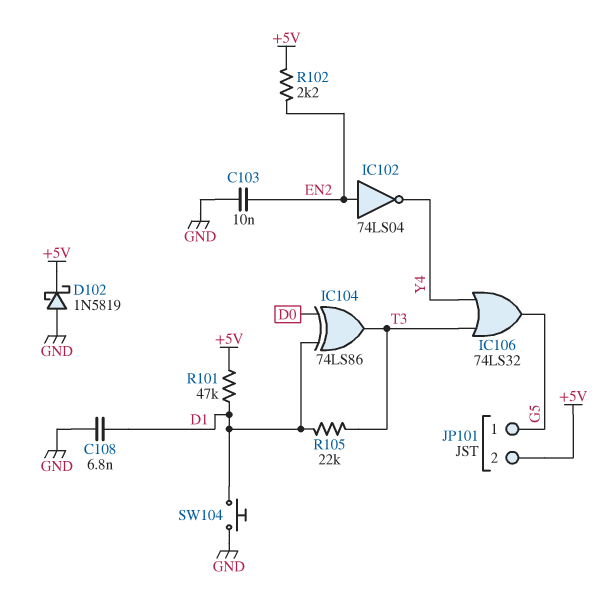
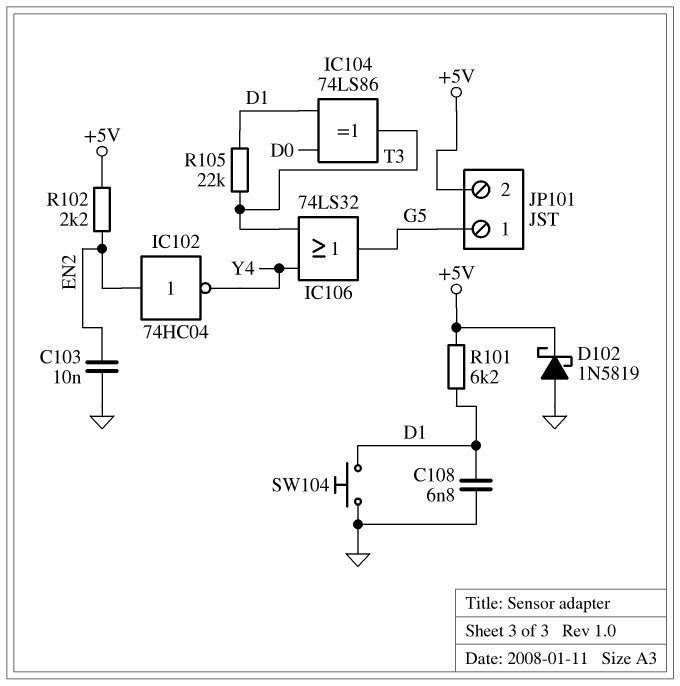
IC102: NOT 74LS04 (in EN2, out Y4) -> NOT 74HC04 (in EN2, out Y4)
R101: 47k (+5V, D1) -> 6.2k (+5V, D1)

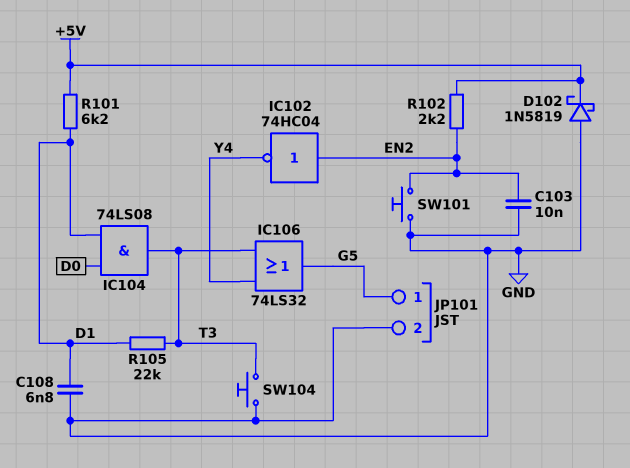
IC104: XOR 74LS86 (in D0, in D1, out T3) -> AND 74LS08 (in D0, in D1, out T3)
JP101 pin 2: +5V -> GND
SW101: none -> button (EN2, GND)
SW104: button (D1, GND) -> button (GND, T3)

